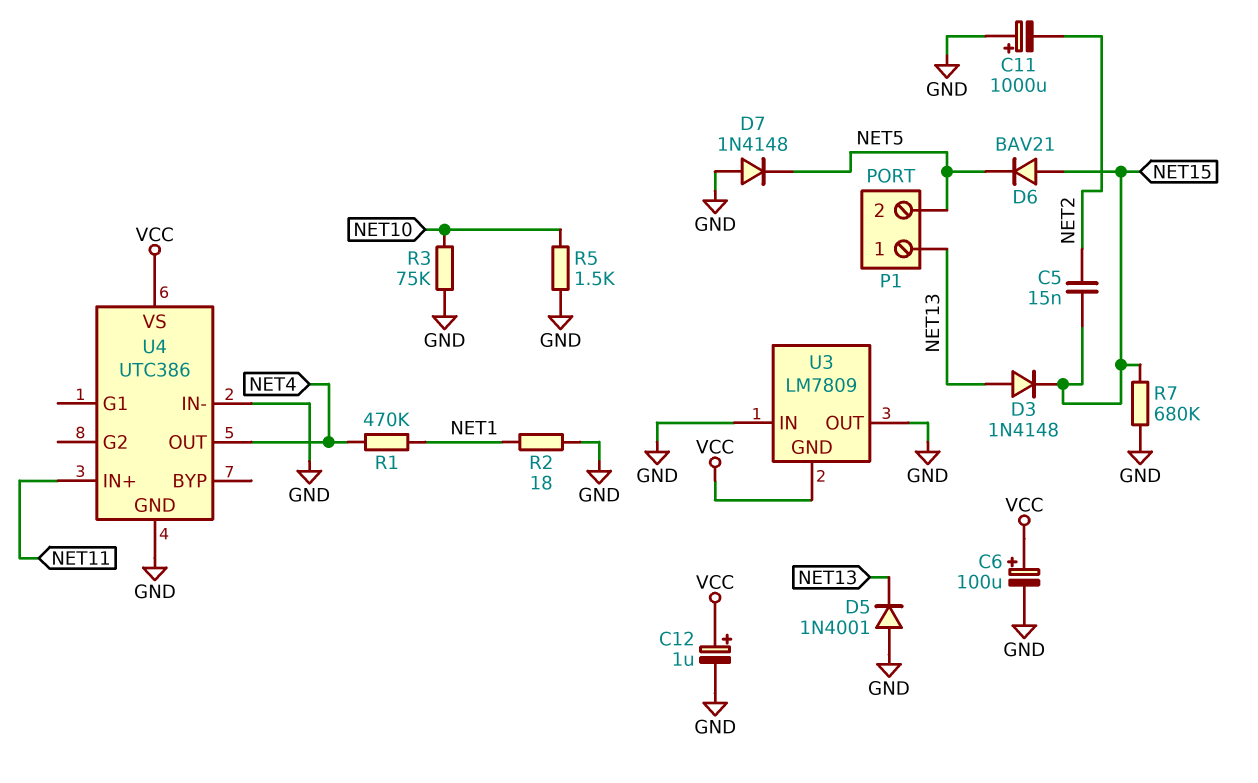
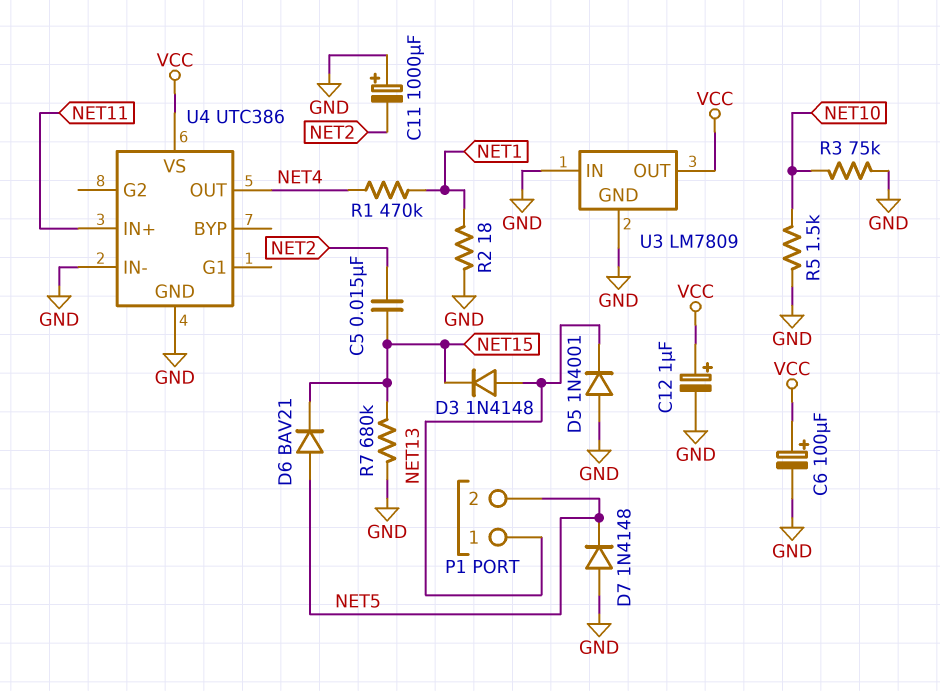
D6: diode BAV21 (A NET15, K NET5) -> diode BAV21 (A NET5, K NET15)
U3 pin GND: VCC -> GND
U3 pin OUT: GND -> VCC

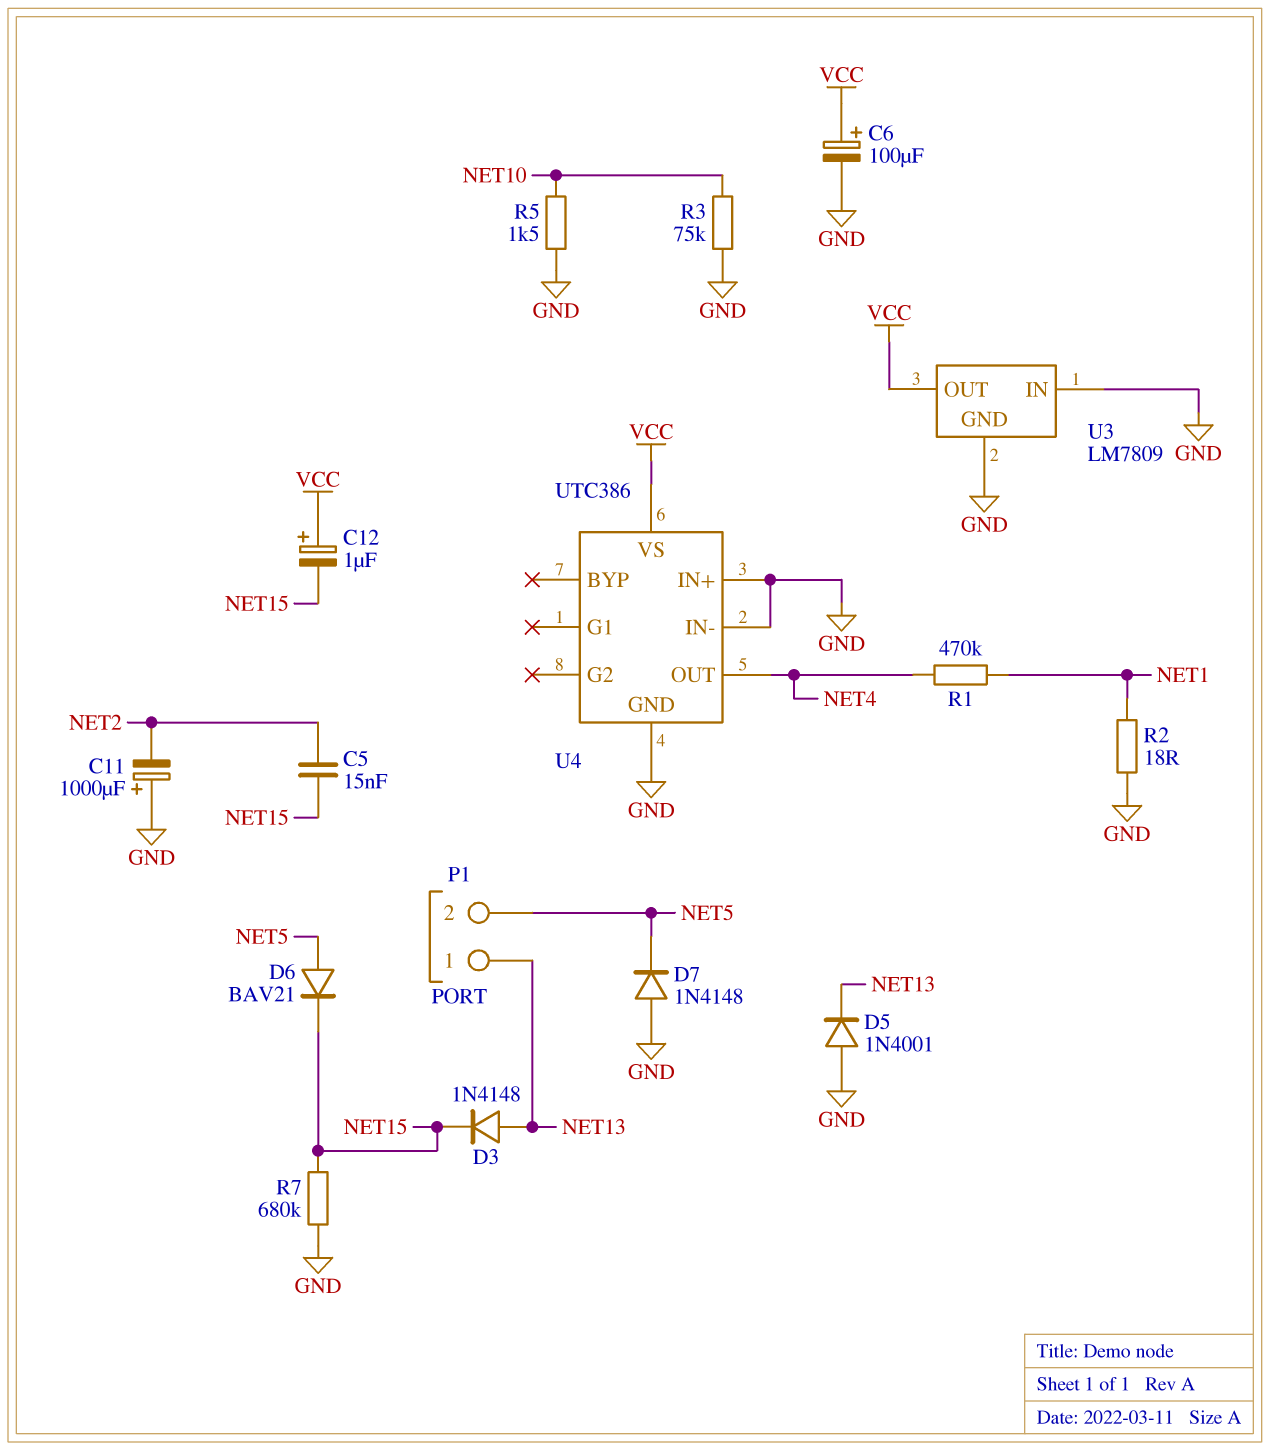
C12: 1uF (plus VCC, minus GND) -> 1uF (plus VCC, minus NET15)
U4 pin IN+: NET11 -> GND

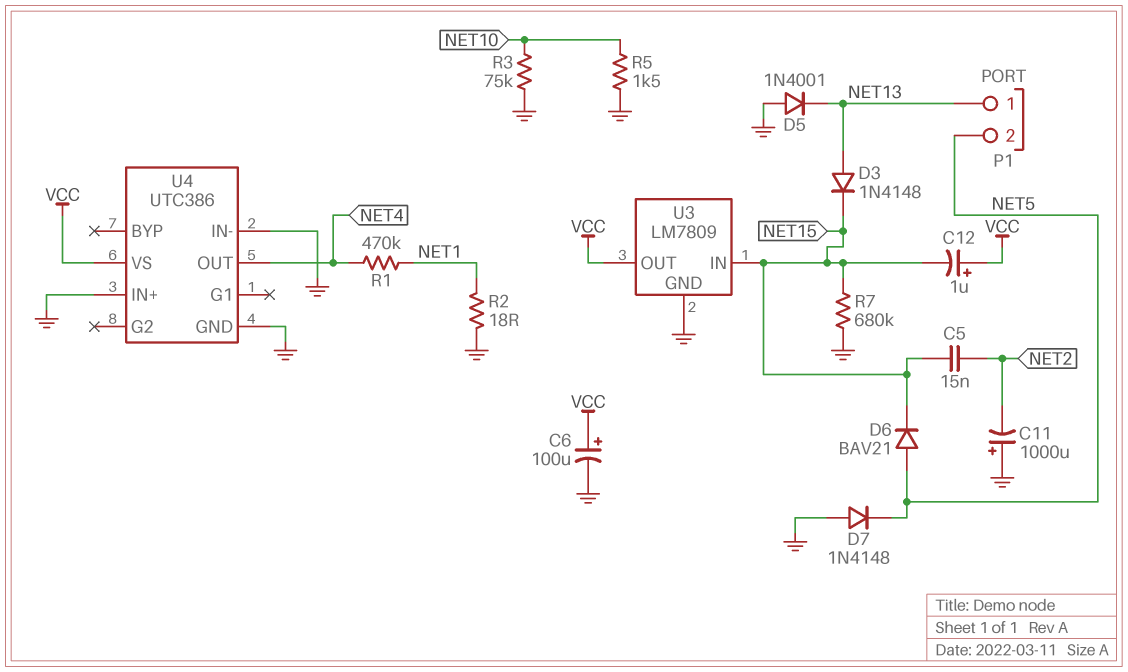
U3 pin IN: GND -> NET15

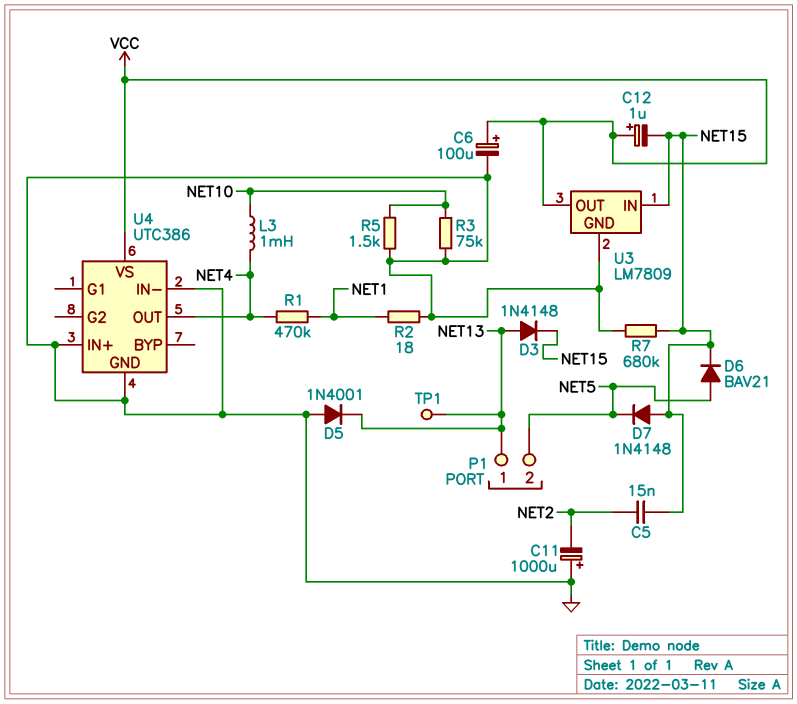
D7: diode 1N4148 (A GND, K NET5) -> diode 1N4148 (A NET15, K NET5)
L3: none -> 1mH (NET4, NET10)
TP1: none -> test point (NET13)

